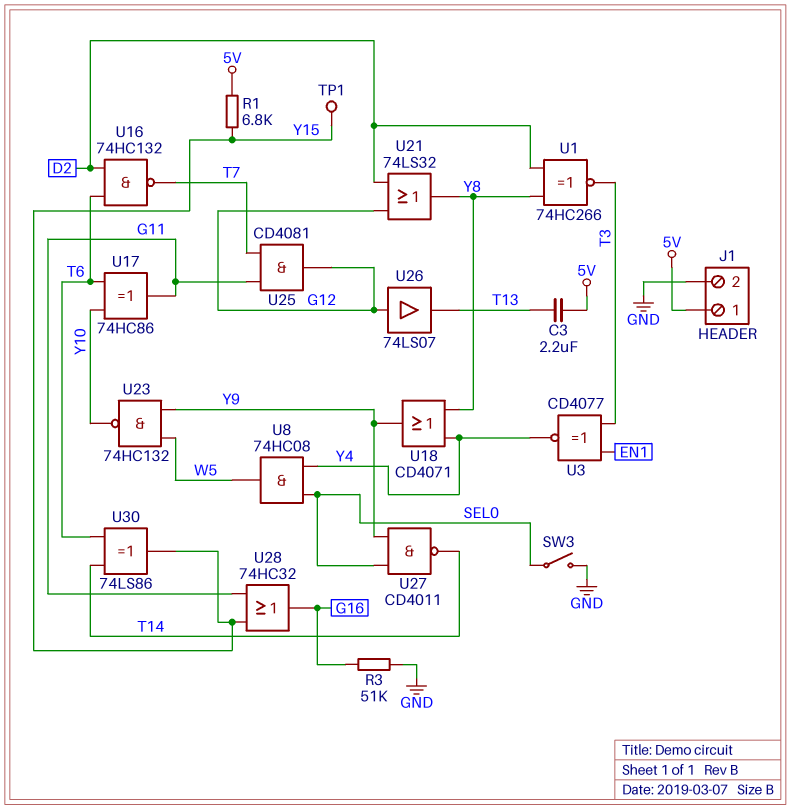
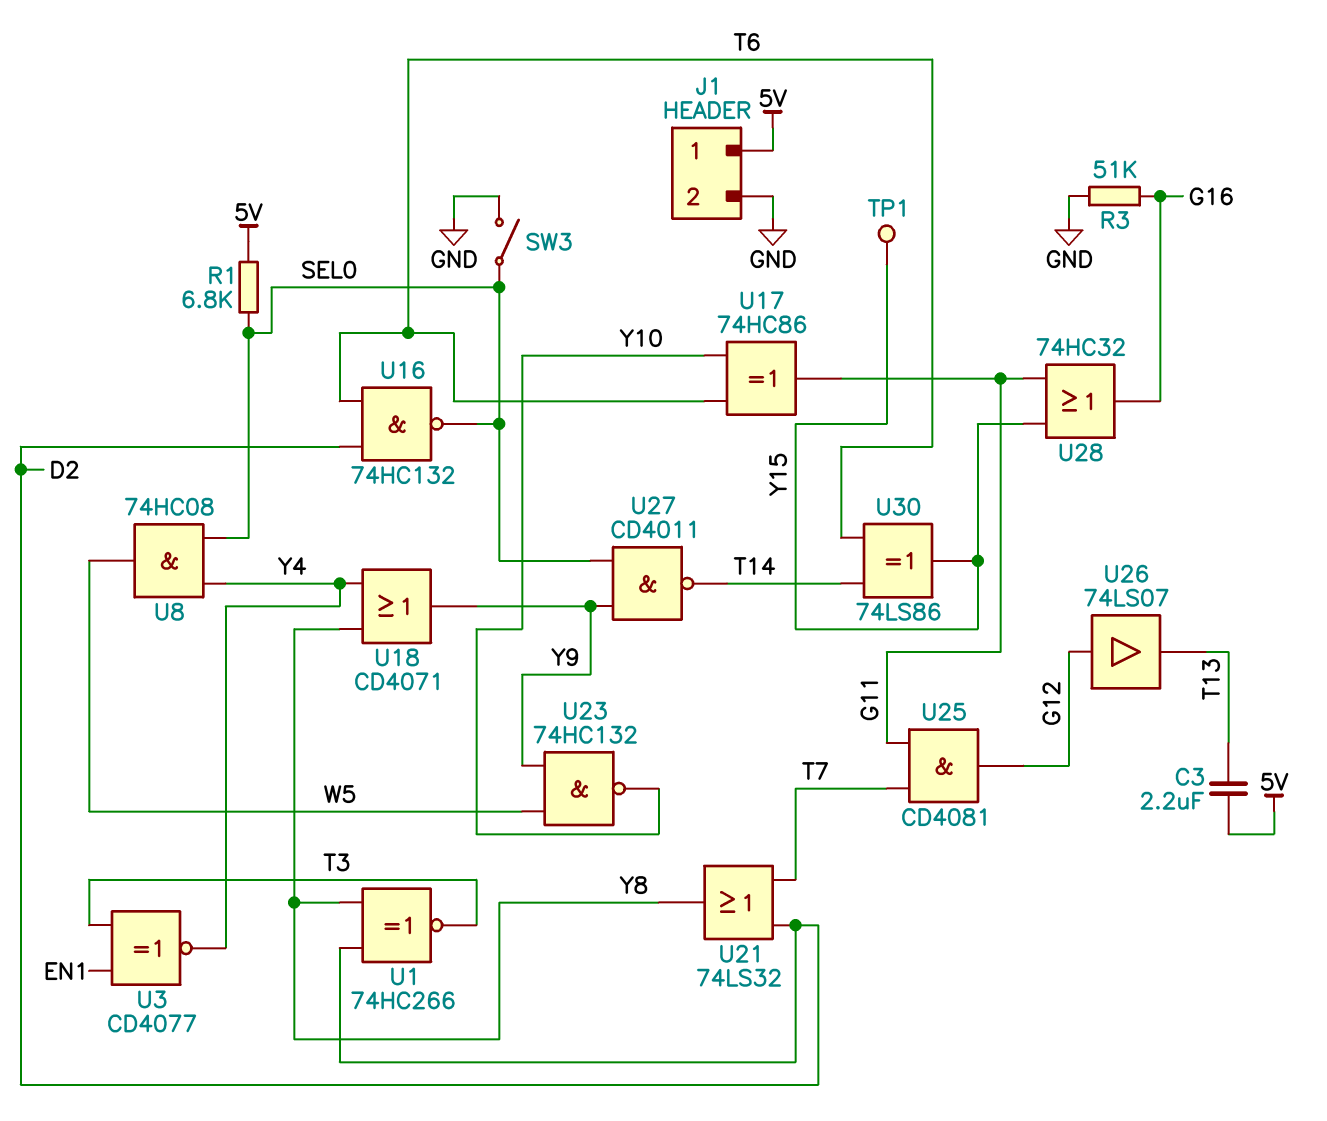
R1: 6.8k (5V, Y15) -> 6.8k (5V, SEL0)
U16: NAND 74HC132 (in D2, in T6, out T7) -> NAND 74HC132 (in D2, in T6, out SEL0)
U21: OR 74LS32 (in D2, in G12, out Y8) -> OR 74LS32 (in D2, in T7, out Y8)

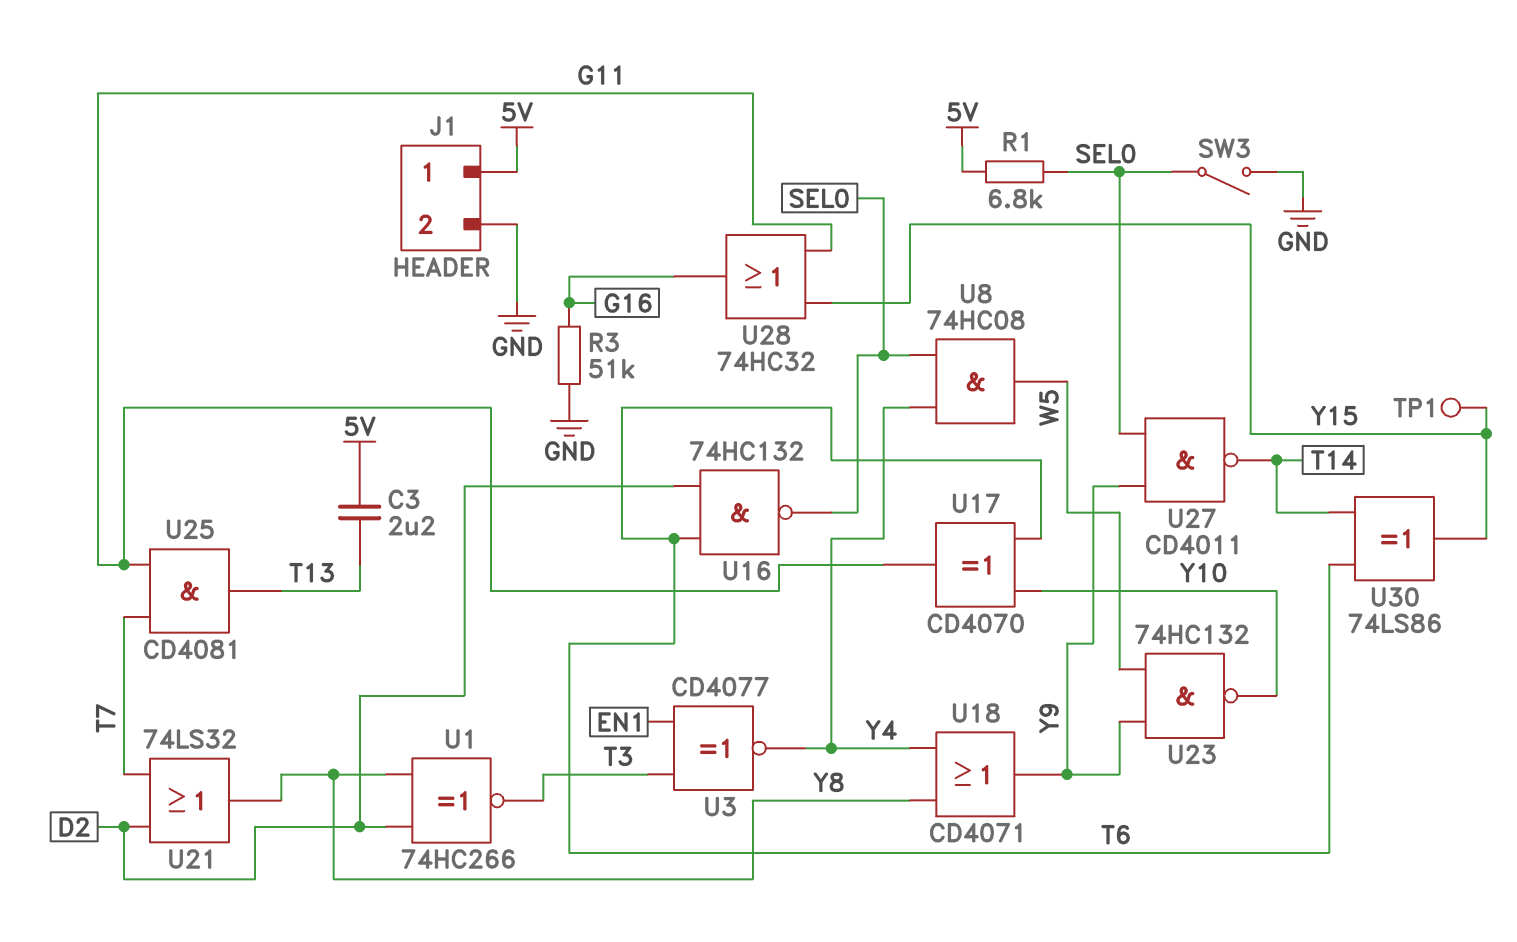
U17: XOR 74HC86 (in T6, in Y10, out G11) -> XOR CD4070 (in T6, in Y10, out G11)
U25: AND CD4081 (in G11, in T7, out G12) -> AND CD4081 (in G11, in T7, out T13)
U26: buffer 74LS07 (in G12, out T13) -> none

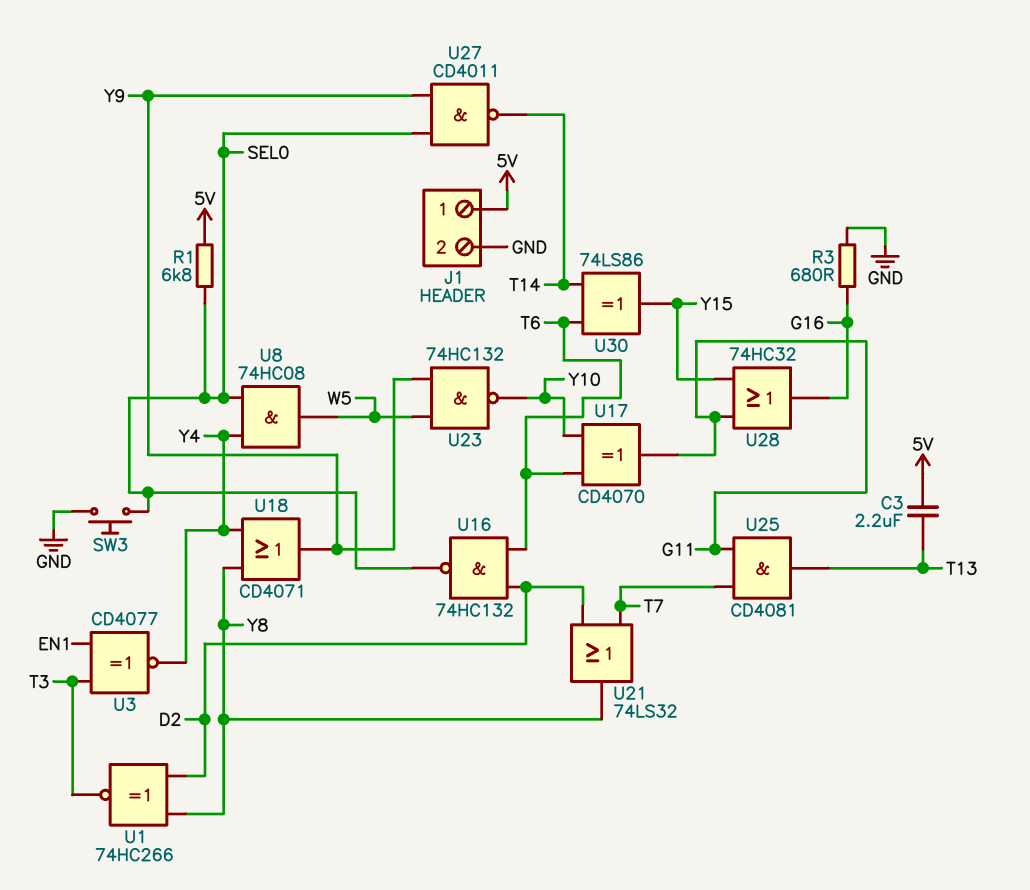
R3: 51k (G16, GND) -> 680 (G16, GND)
SW3: switch (GND, SEL0) -> button (GND, SEL0)
TP1: test point (Y15) -> none

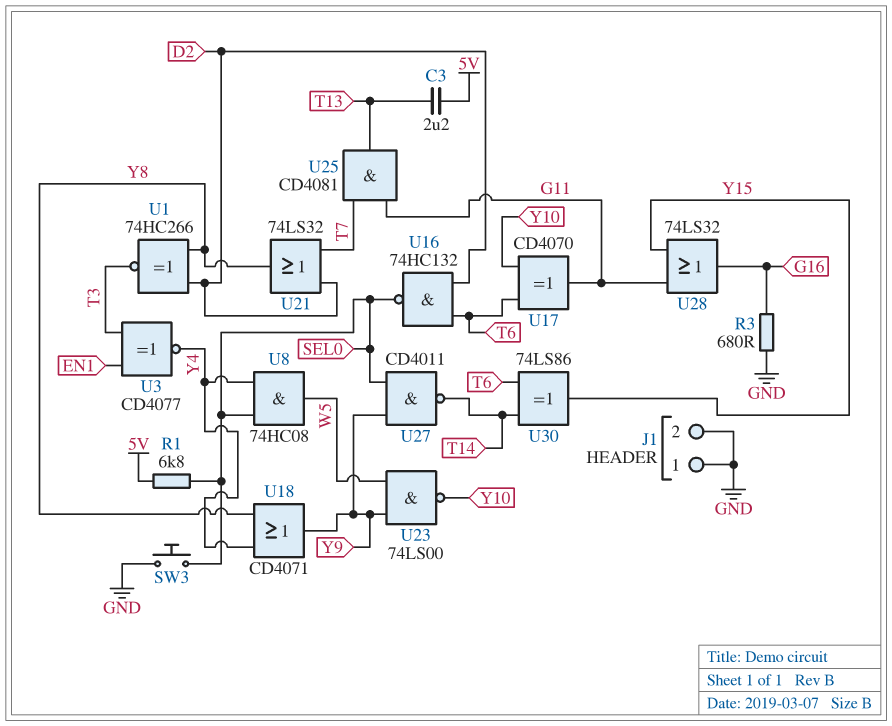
J1 pin 1: 5V -> GND
U23: NAND 74HC132 (in W5, in Y9, out Y10) -> NAND 74LS00 (in W5, in Y9, out Y10)
U28: OR 74HC32 (in G11, in Y15, out G16) -> OR 74LS32 (in G11, in Y15, out G16)

